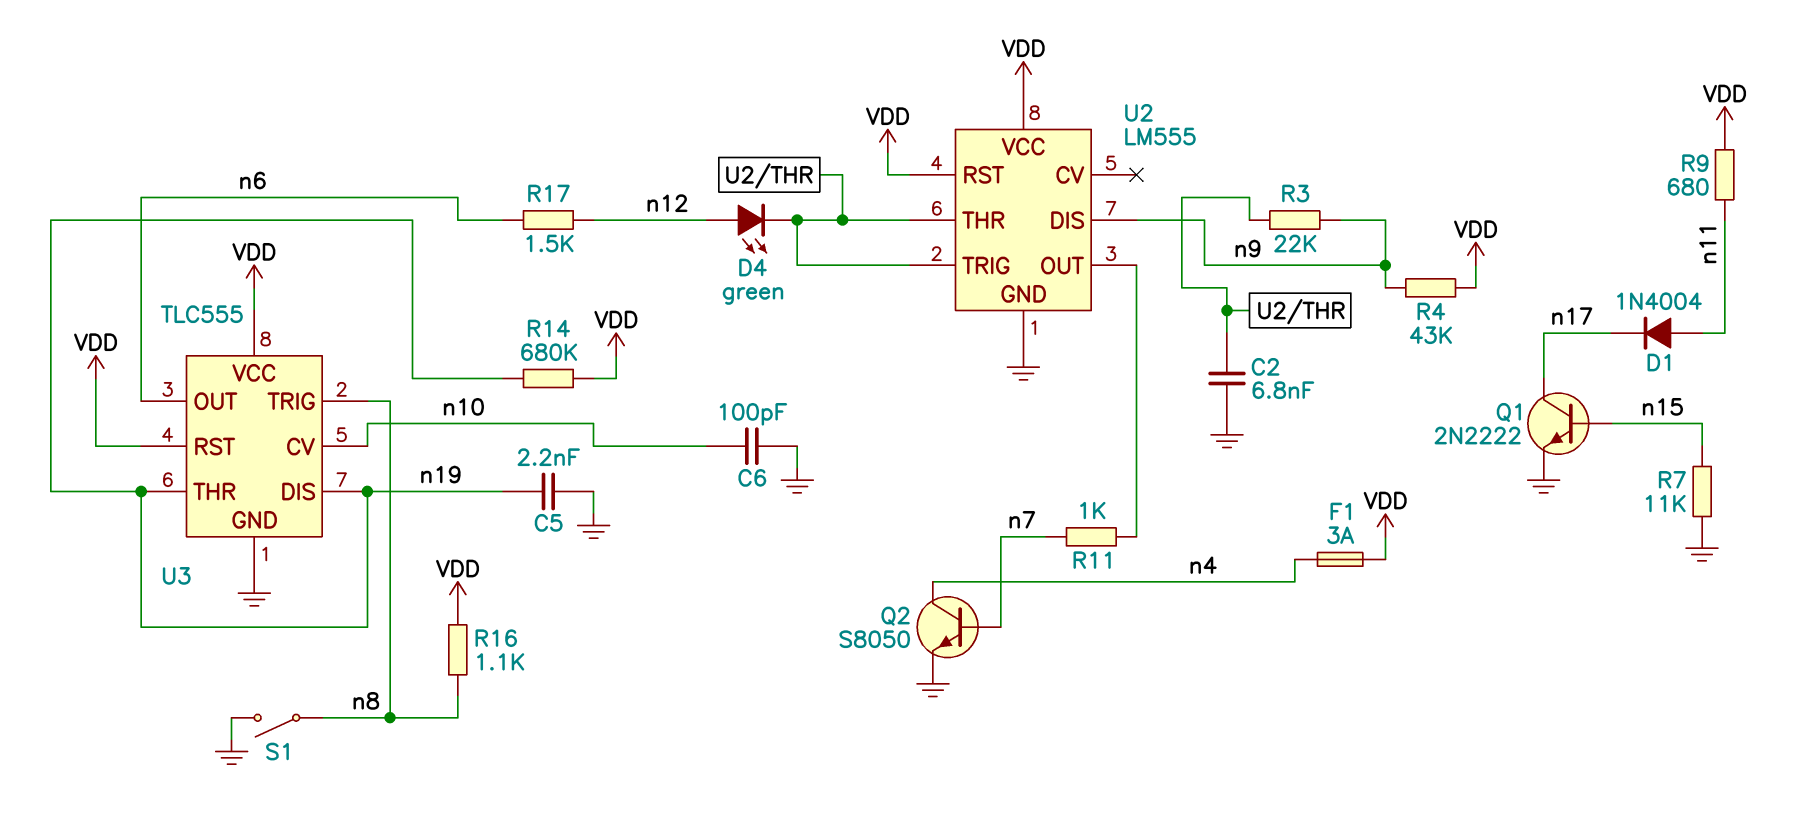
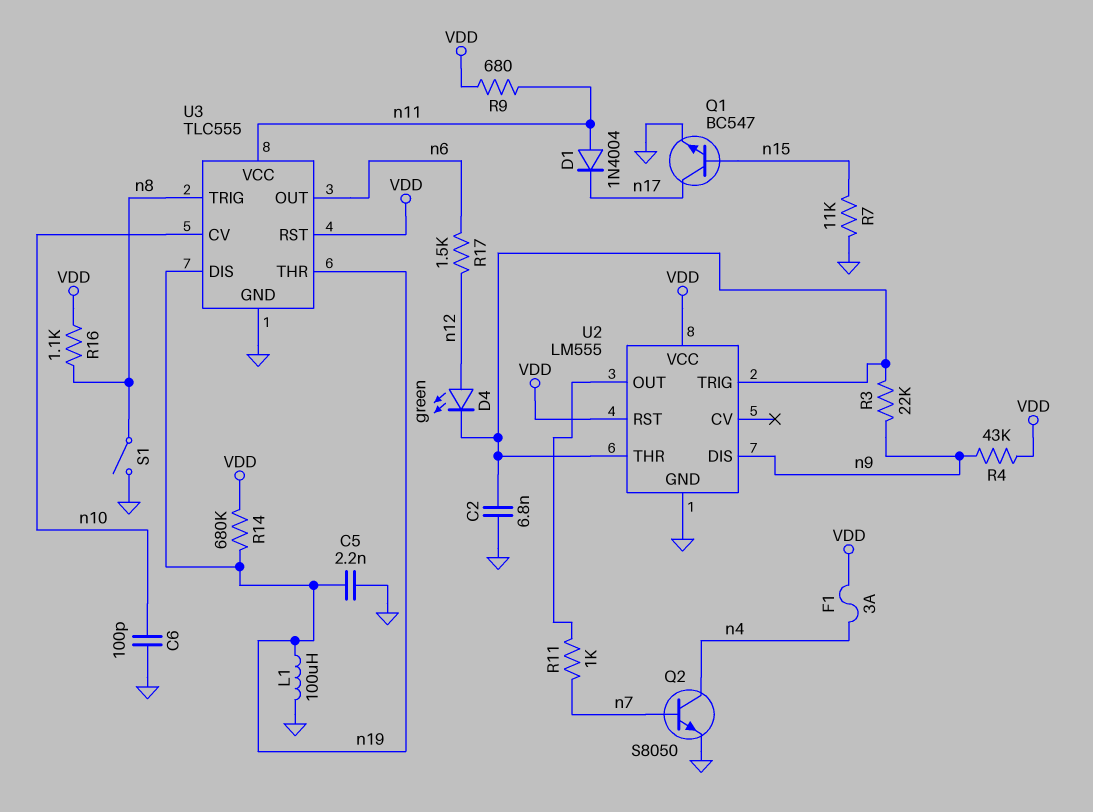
L1: none -> 100uH (GND, n19)
Q1: NPN 2N2222 (B n15, C n17, E GND) -> NPN BC547 (B n15, C n17, E GND)
U3 pin VCC: VDD -> n11

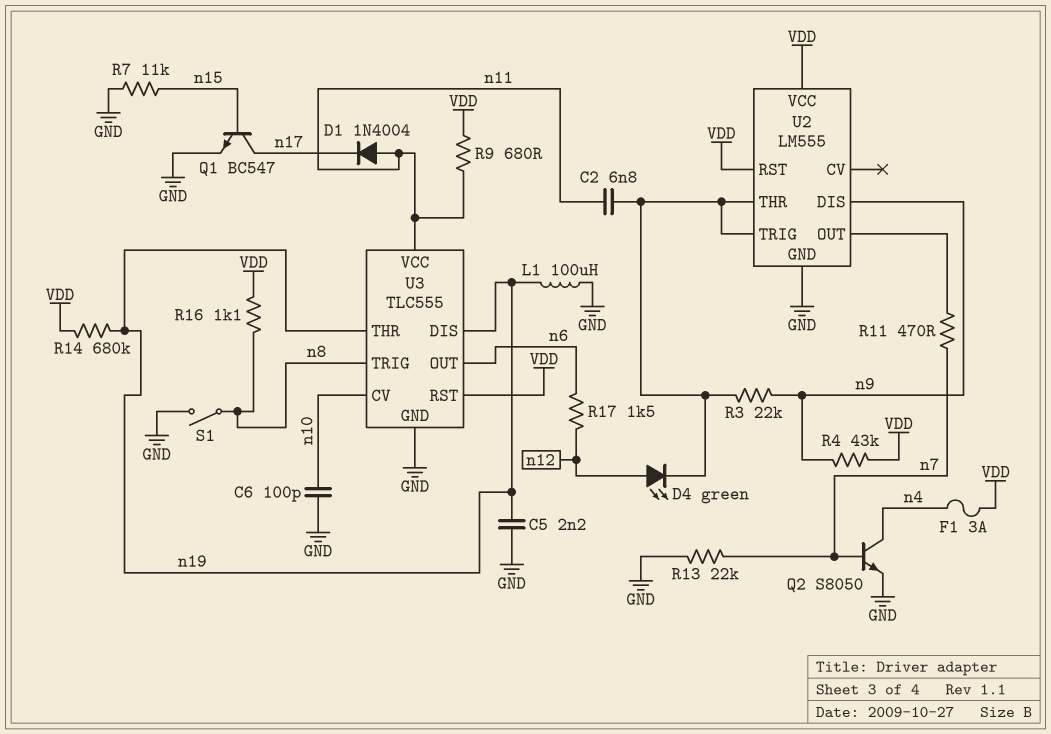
C2: 6.8nF (GND, U2/THR) -> 6.8nF (U2/THR, n11)
R11: 1k (U2/OUT, n7) -> 470 (U2/OUT, n7)
R13: none -> 22k (GND, n7)

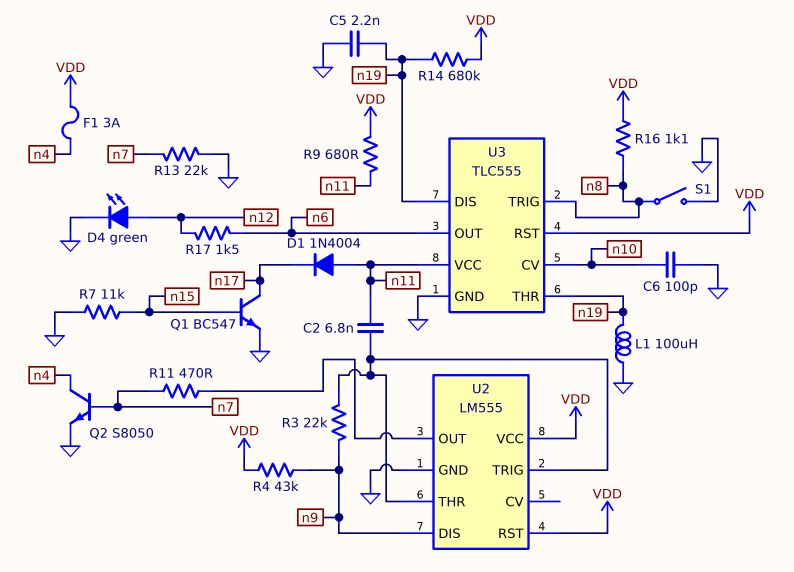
D4: LED green (A n12, K U2/THR) -> LED green (A n12, K GND)

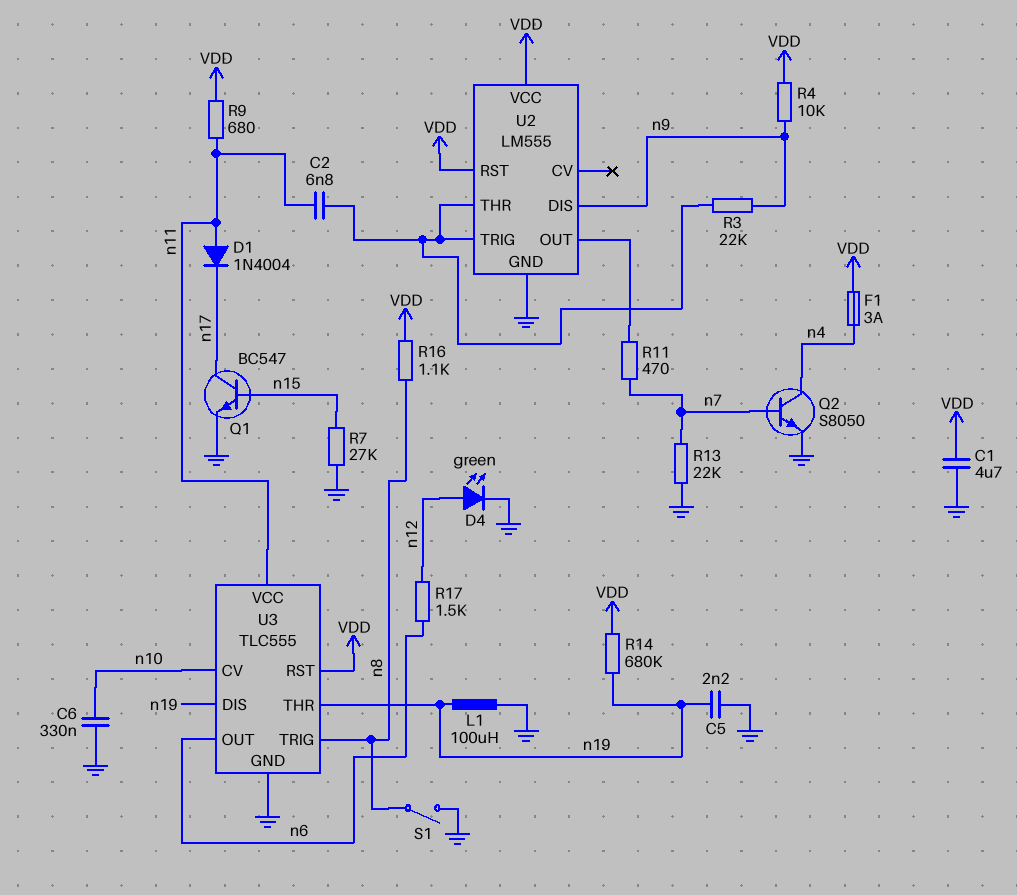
C1: none -> 4.7uF (GND, VDD)
C6: 100pF (GND, n10) -> 330nF (GND, n10)
R4: 43k (VDD, n9) -> 10k (VDD, n9)
R7: 11k (GND, n15) -> 27k (GND, n15)

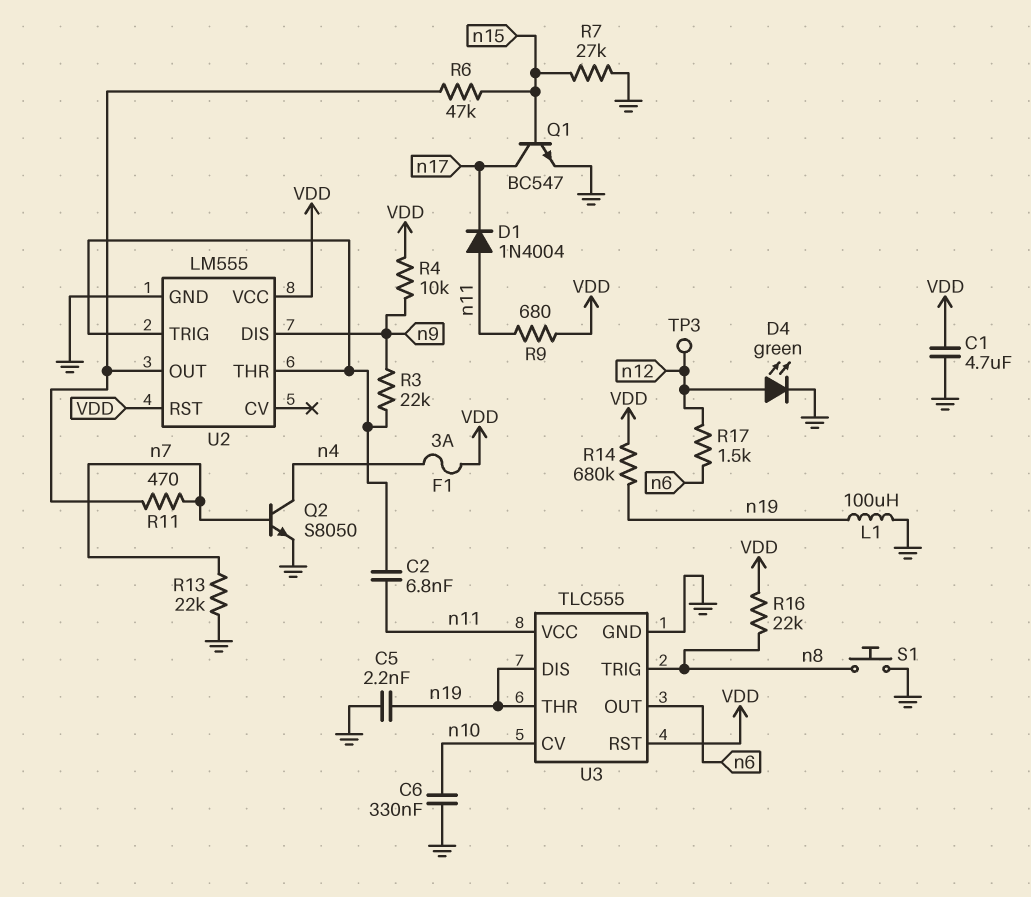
R6: none -> 47k (U2/OUT, n15)
R16: 1.1k (VDD, n8) -> 22k (VDD, n8)
S1: switch (GND, n8) -> button (GND, n8)
TP3: none -> test point (n12)

